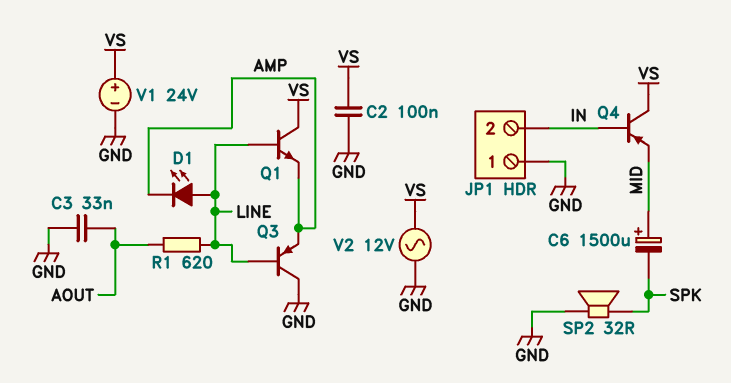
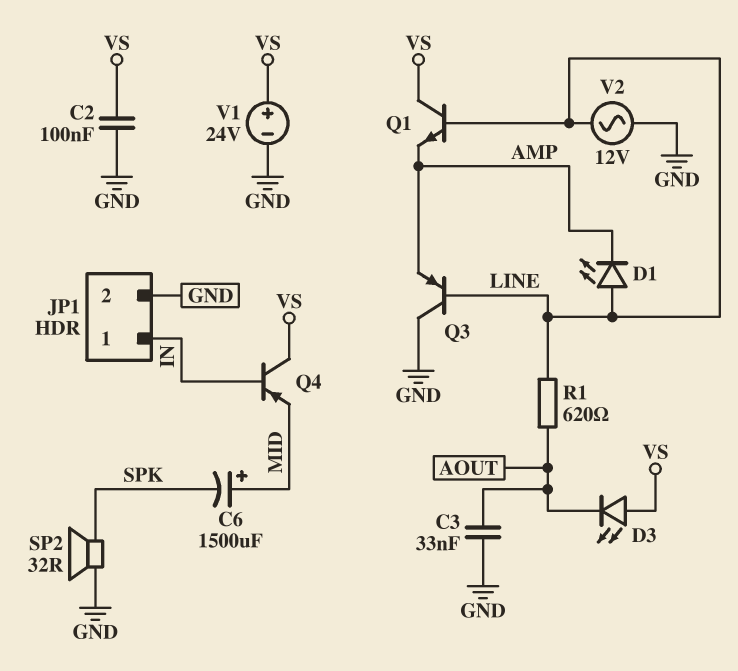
D3: none -> LED (A VS, K AOUT)
JP1 pin 1: GND -> IN
JP1 pin 2: IN -> GND
V2: AC 12V (GND, VS) -> AC 12V (GND, LINE)

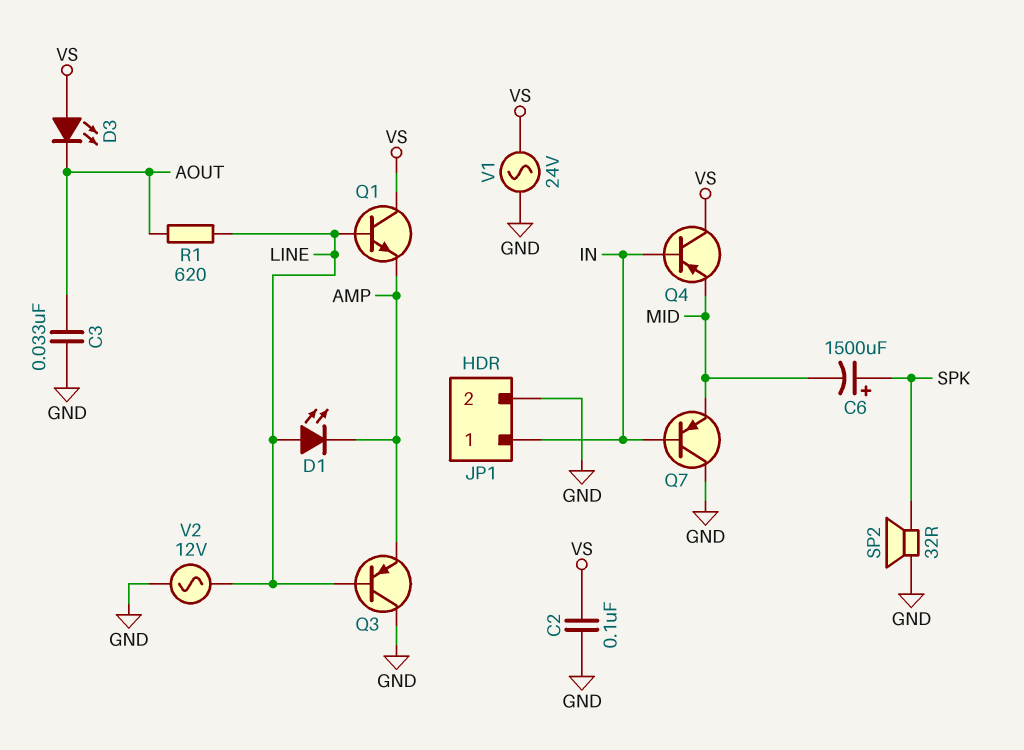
C6: 1500uF (plus MID, minus SPK) -> 1500uF (plus SPK, minus MID)
Q7: none -> PNP (B IN, C GND, E MID)
V1: 24V (plus VS, minus GND) -> AC 24V (GND, VS)

